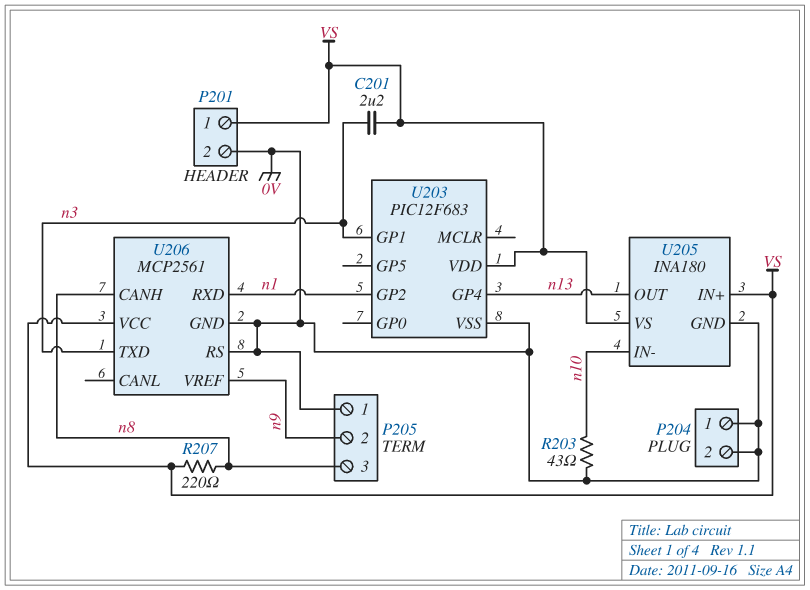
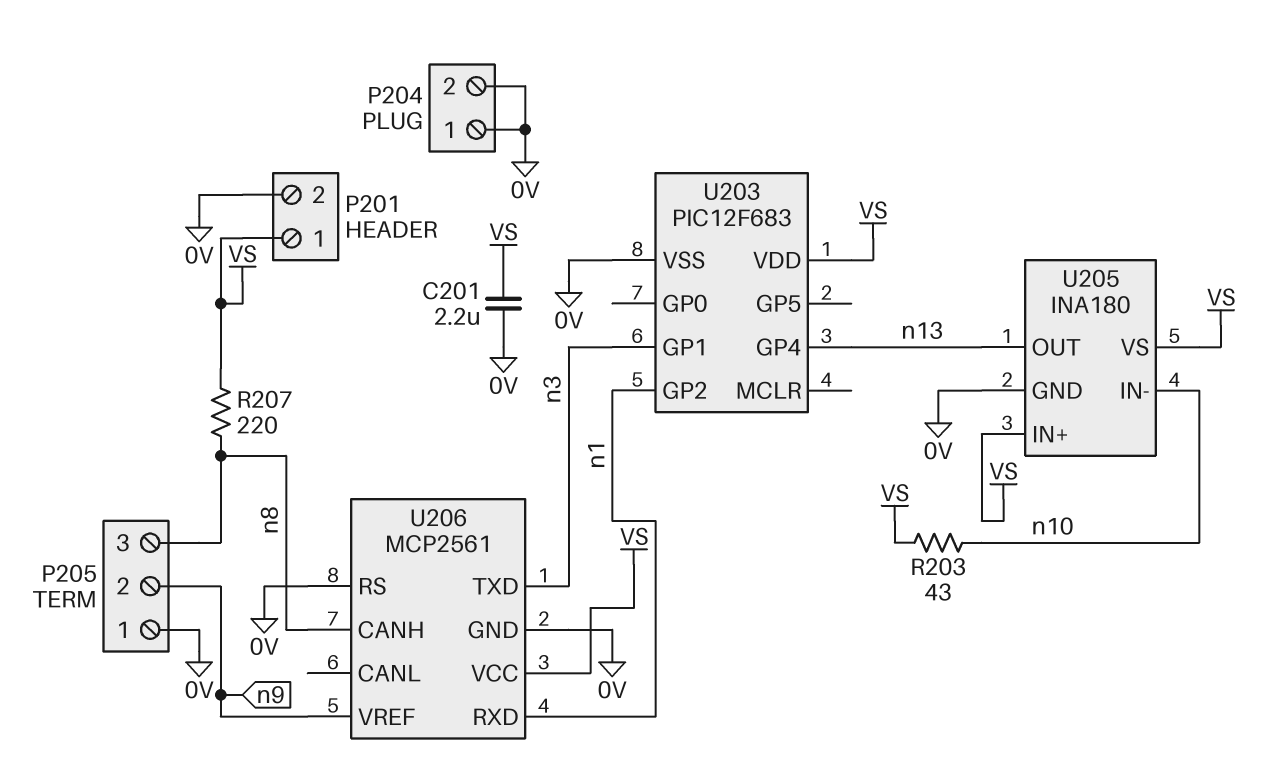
C201: 2.2uF (VS, n3) -> 2.2uF (0V, VS)
R203: 43 (0V, n10) -> 43 (VS, n10)

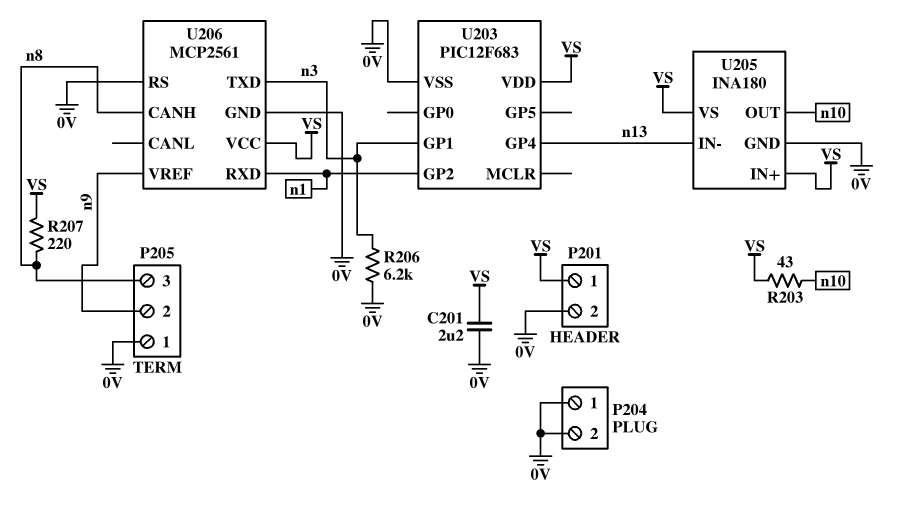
R206: none -> 6.2k (0V, n3)
U205 pin IN-: n10 -> n13
U205 pin OUT: n13 -> n10

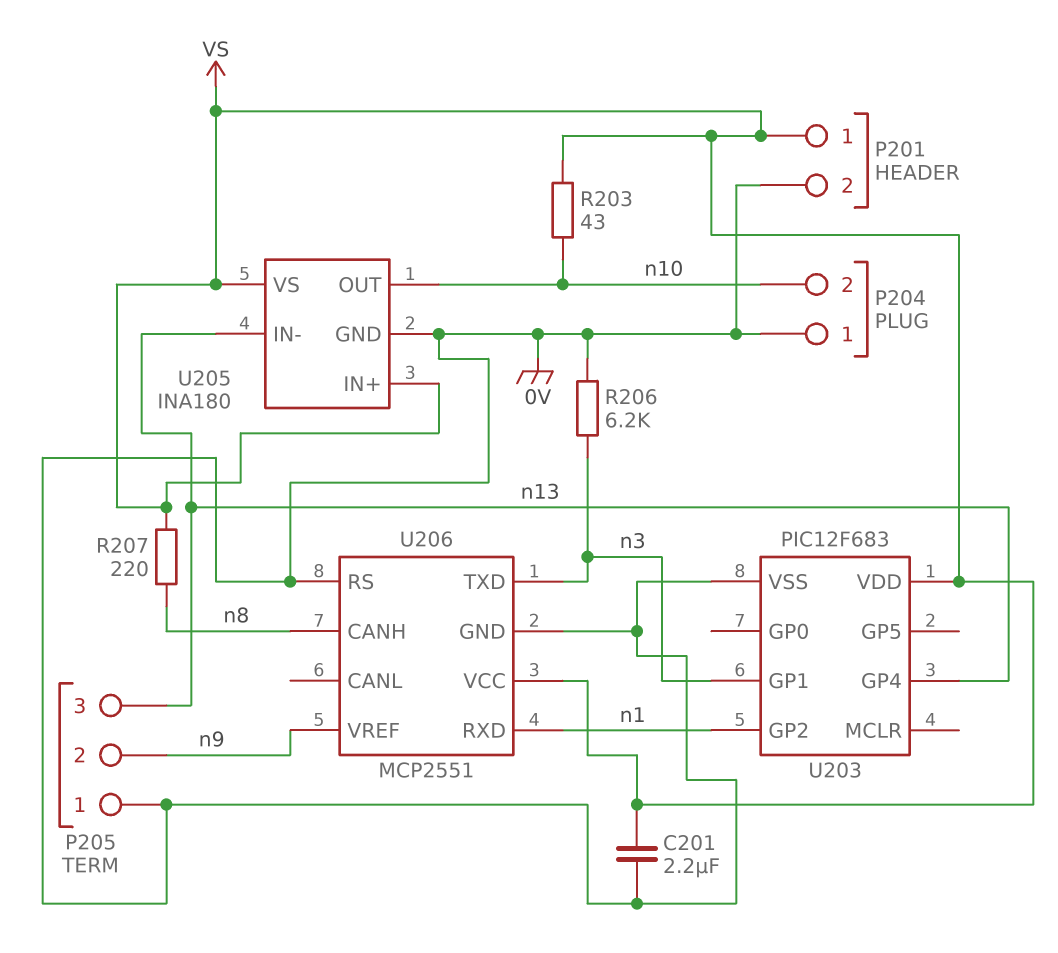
P204 pin 2: 0V -> n10
P205 pin 3: n8 -> n13
U206: MCP2561 -> MCP2551

